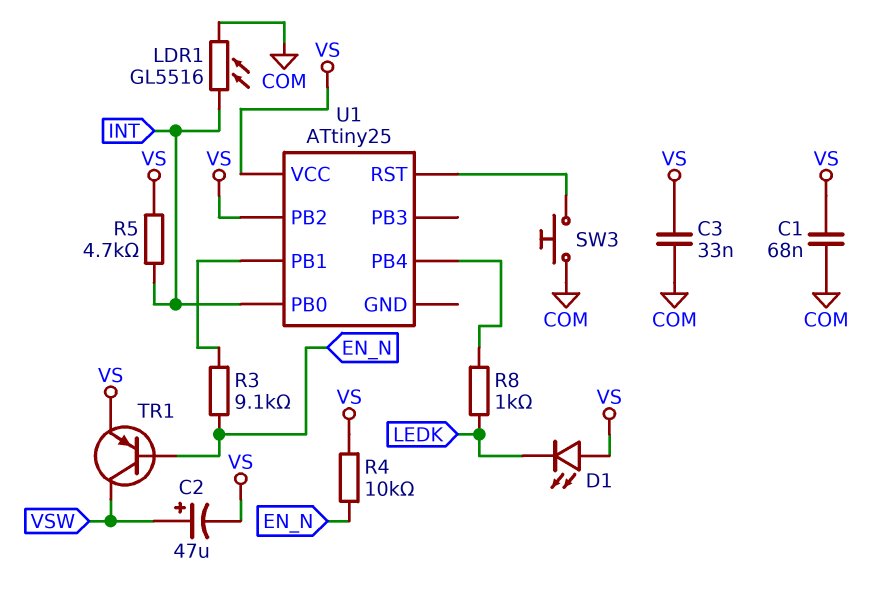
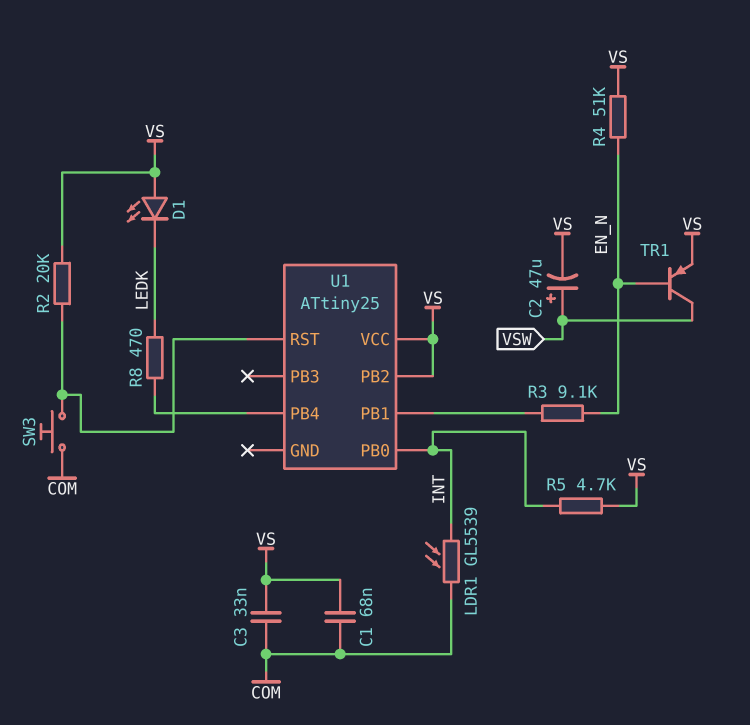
LDR1: GL5516 (COM, INT) -> GL5539 (COM, INT)
R2: none -> 20k (U1/RST, VS)
R4: 10k (EN_N, VS) -> 51k (EN_N, VS)
R8: 1k (LEDK, U1/PB4) -> 470 (LEDK, U1/PB4)

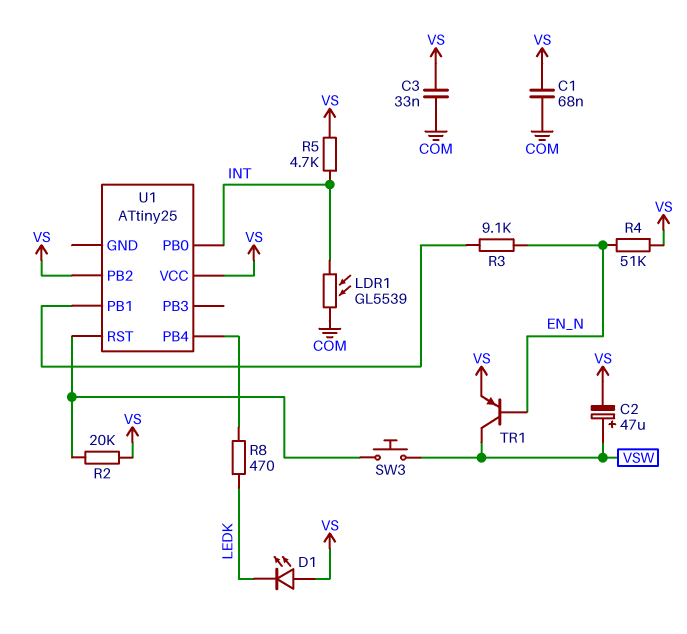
SW3: button (COM, U1/RST) -> button (U1/RST, VSW)

